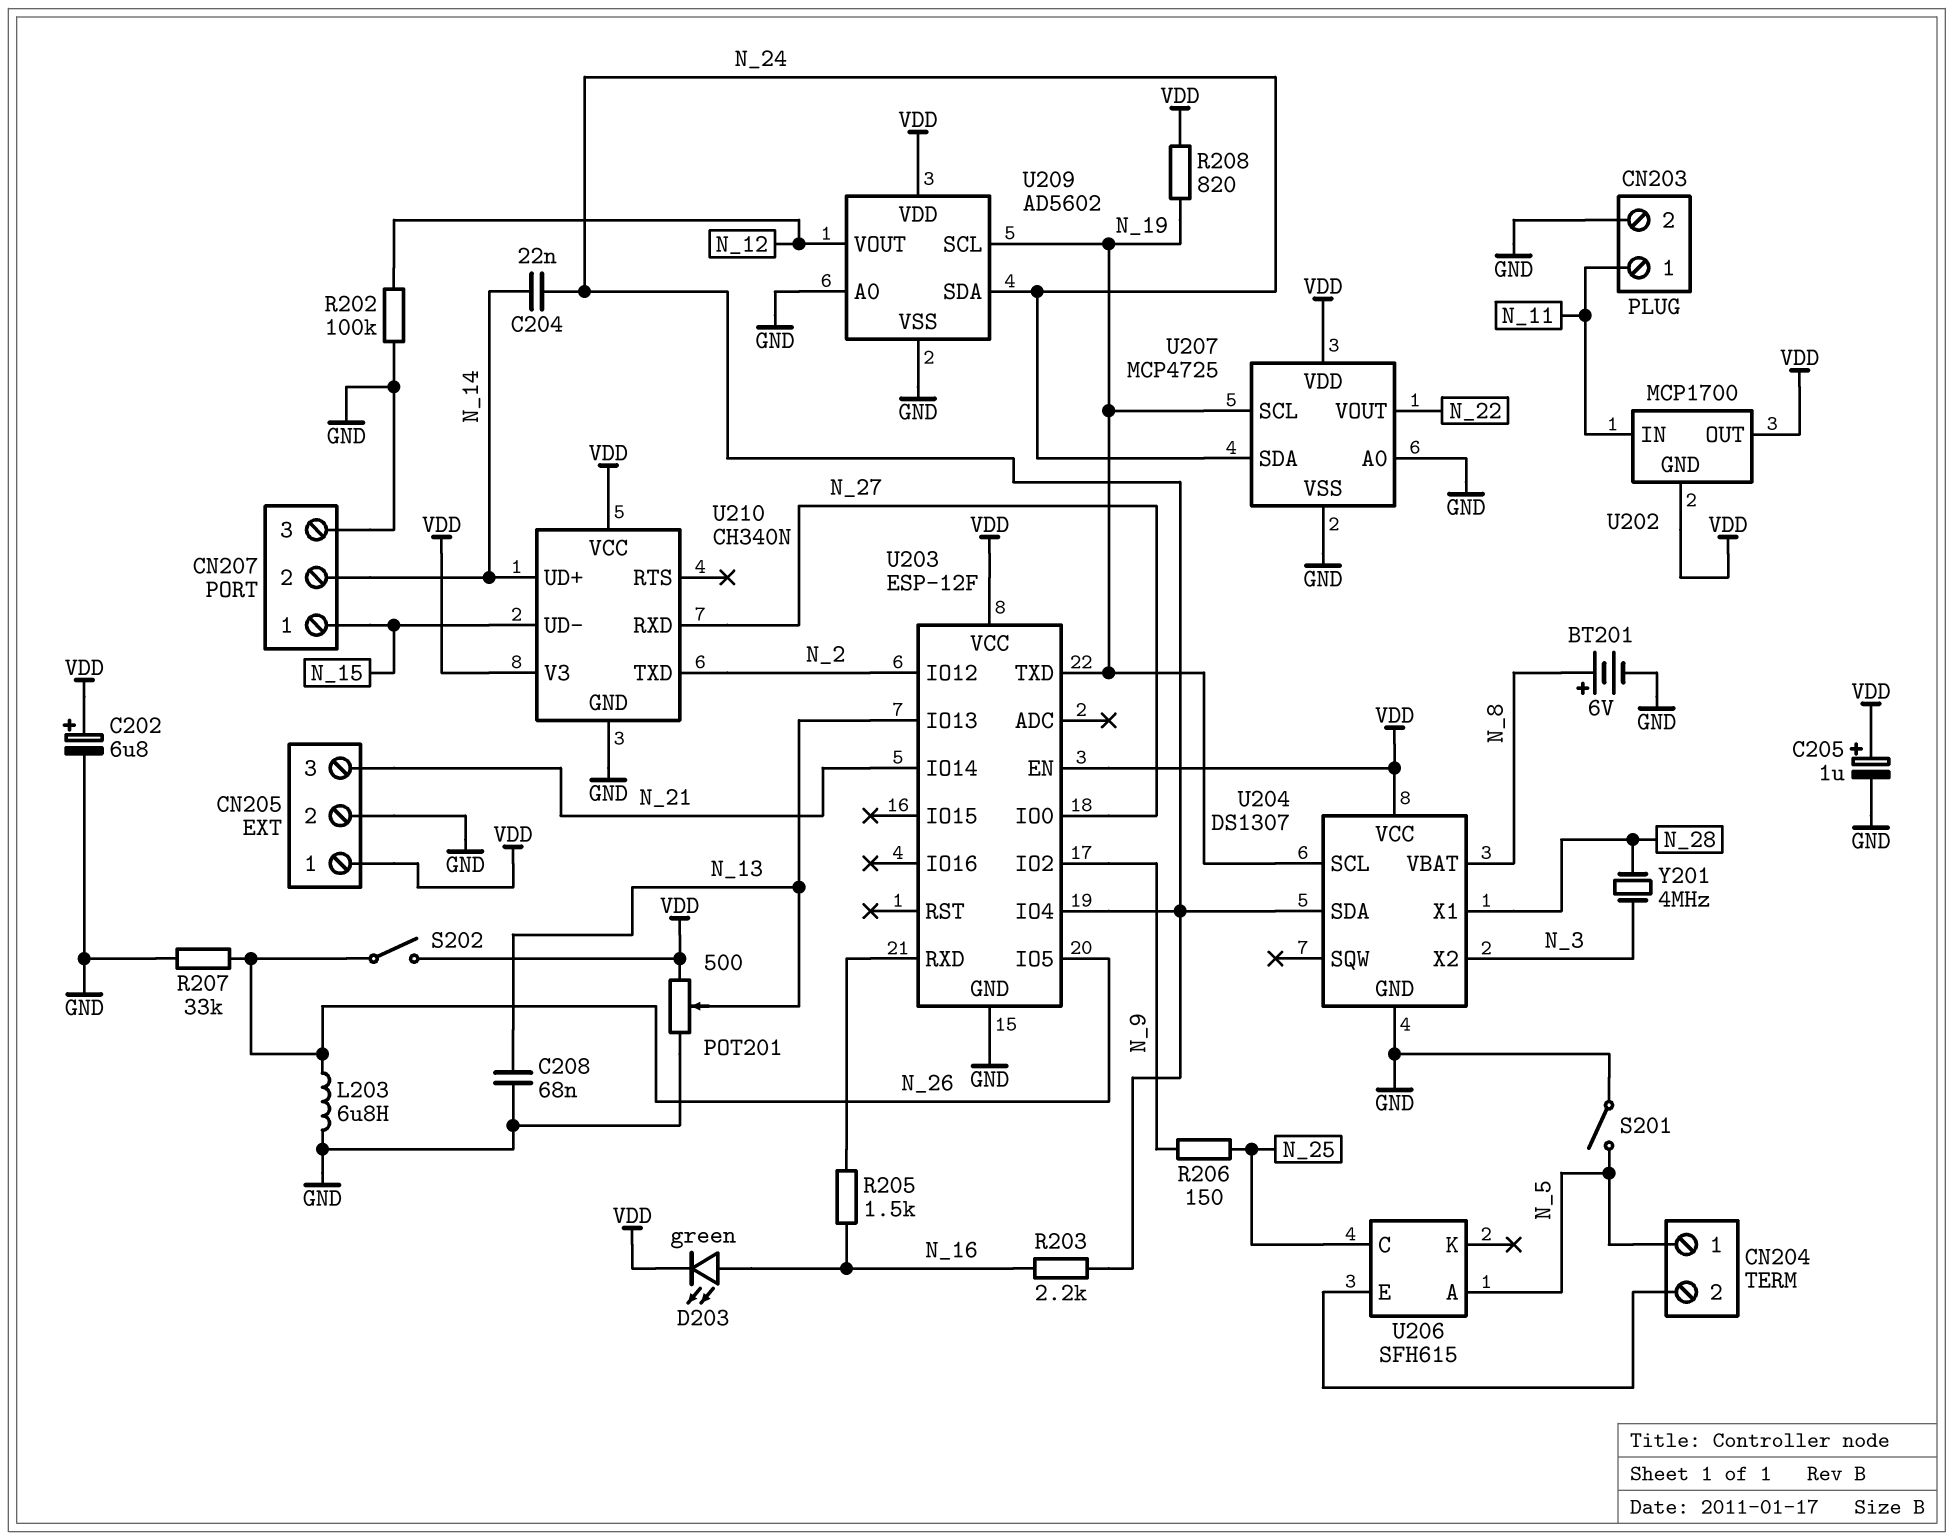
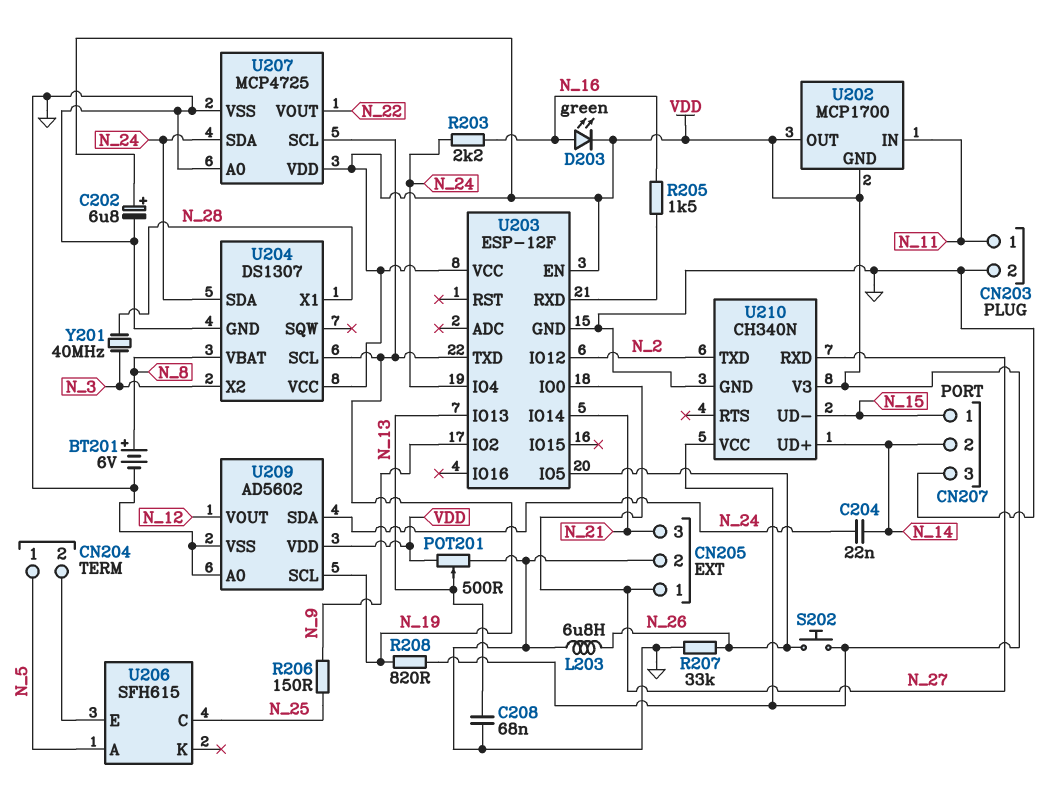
C205: 1uF (plus VDD, minus GND) -> none
CN205 pin 1: VDD -> N_27
R202: 100k (GND, N_12) -> none
S201: switch (GND, N_5) -> none
S202: switch (N_26, VDD) -> button (N_26, VDD)
Y201: 4MHz (N_3, N_28) -> 40MHz (N_3, N_28)

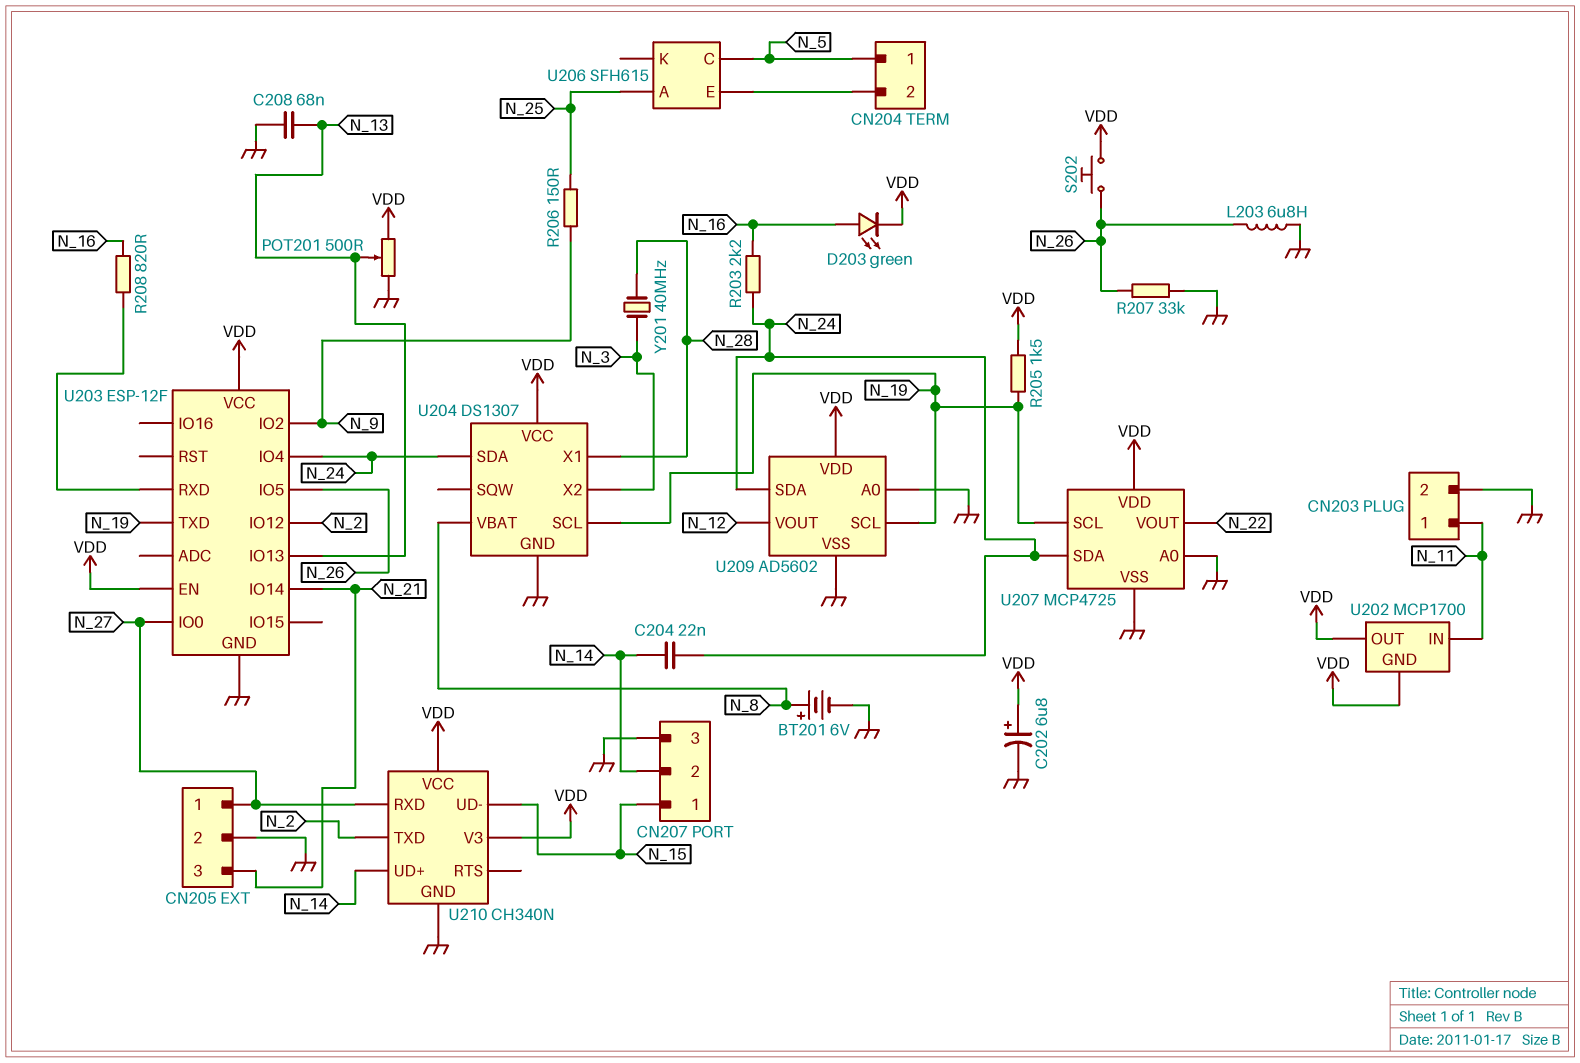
R205: 1.5k (N_16, U203/RXD) -> 1.5k (N_19, VDD)
R208: 820 (N_19, VDD) -> 820 (N_16, U203/RXD)
U206 pin A: N_5 -> N_25
U206 pin C: N_25 -> N_5

